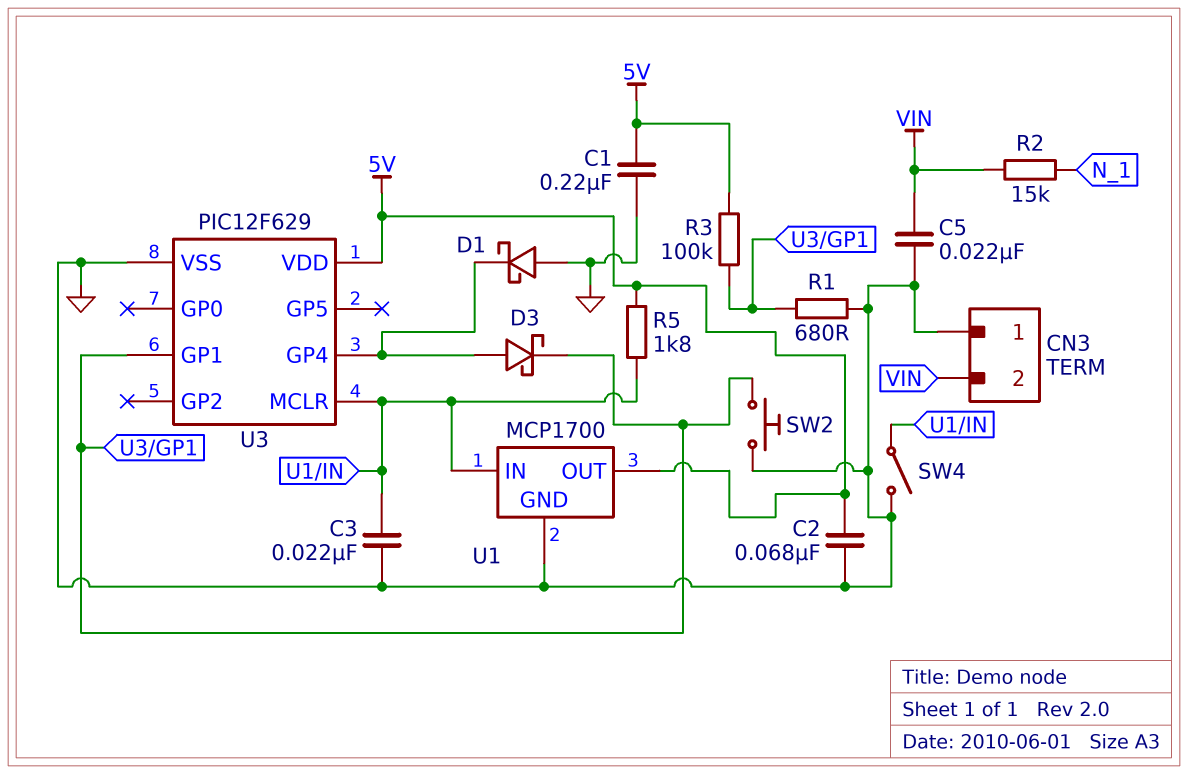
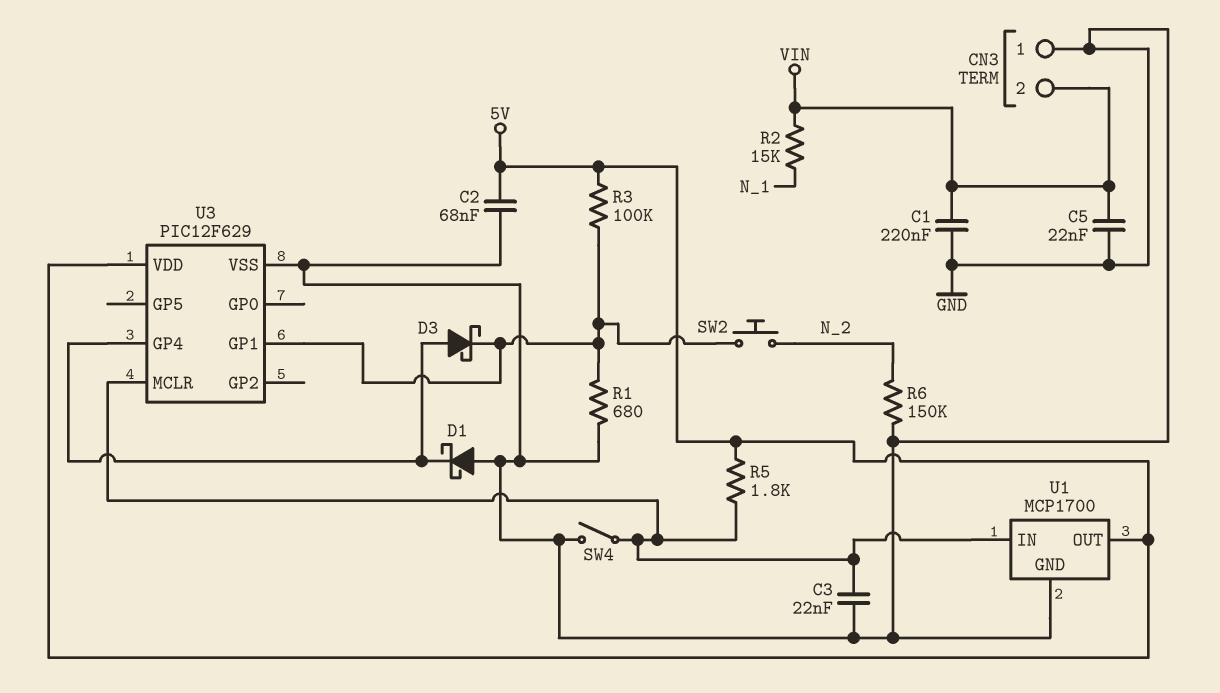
C1: 220nF (5V, GND) -> 220nF (GND, VIN)
R6: none -> 150k (GND, N_2)
SW2: button (GND, U3/GP1) -> button (N_2, U3/GP1)

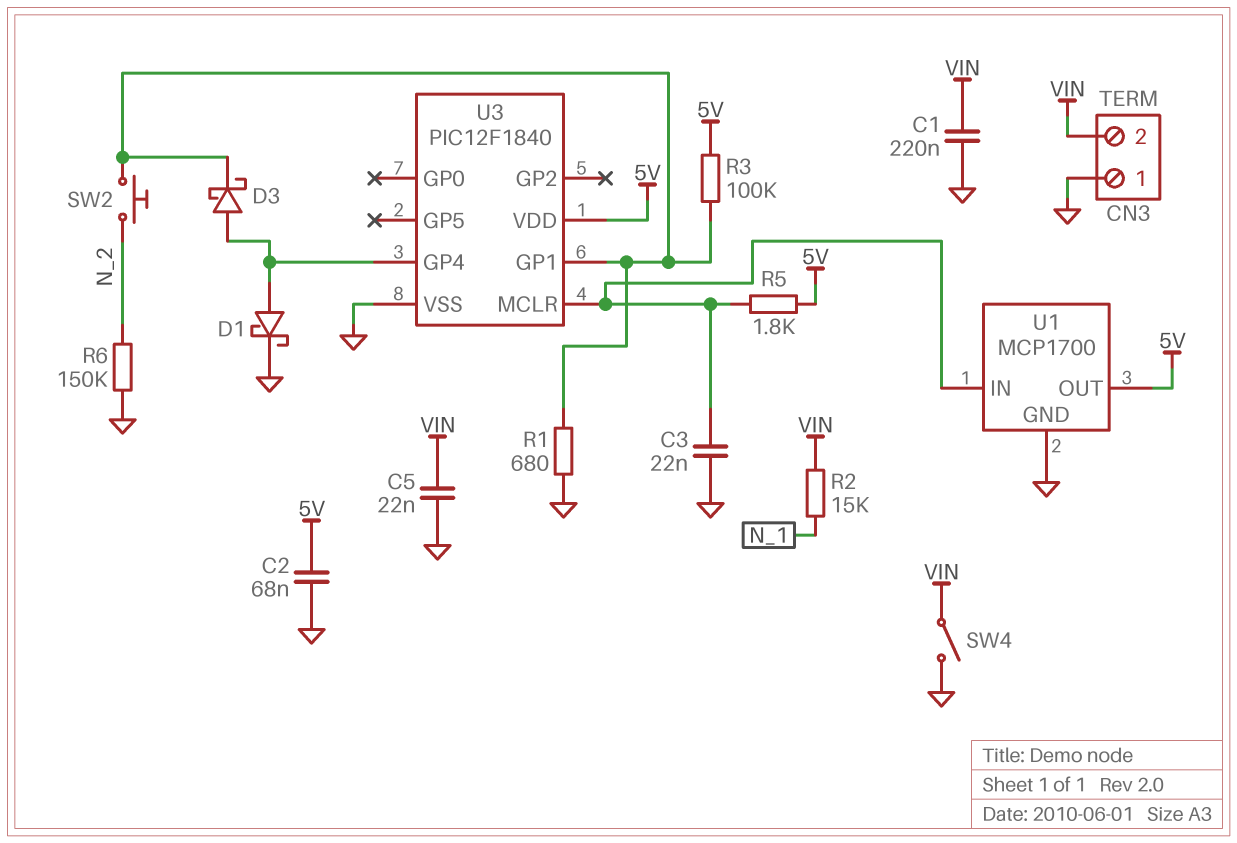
D1: schottky (A GND, K U3/GP4) -> schottky (A U3/GP4, K GND)
SW4: switch (GND, U1/IN) -> switch (GND, VIN)
U3: PIC12F629 -> PIC12F1840

